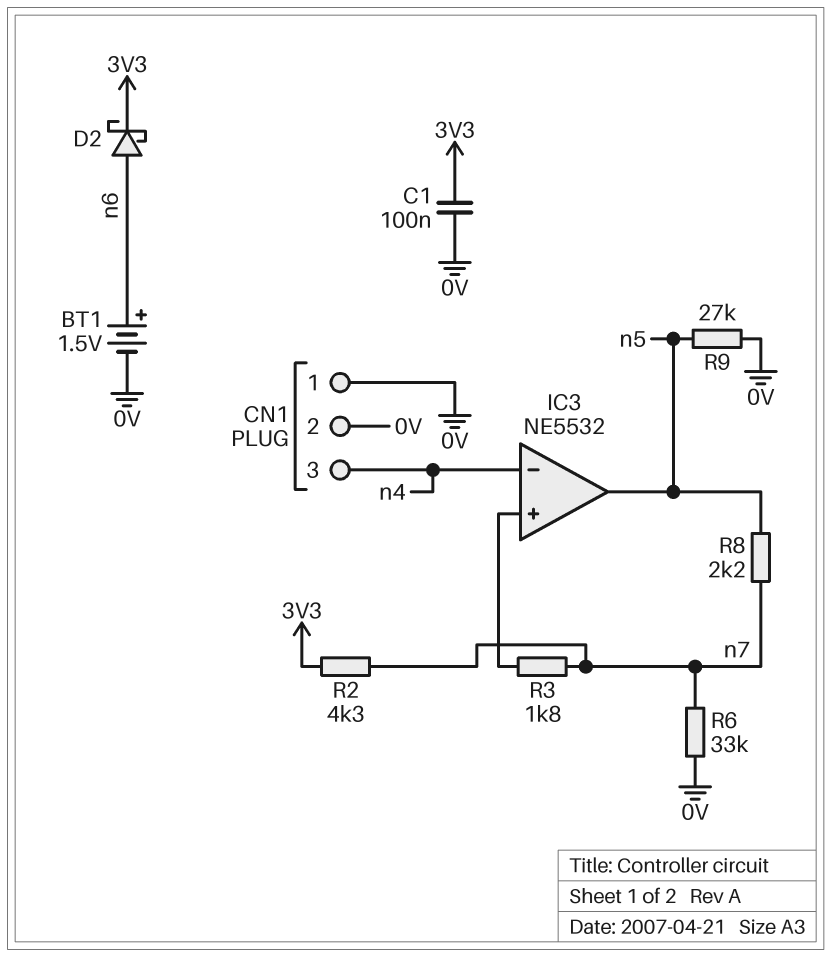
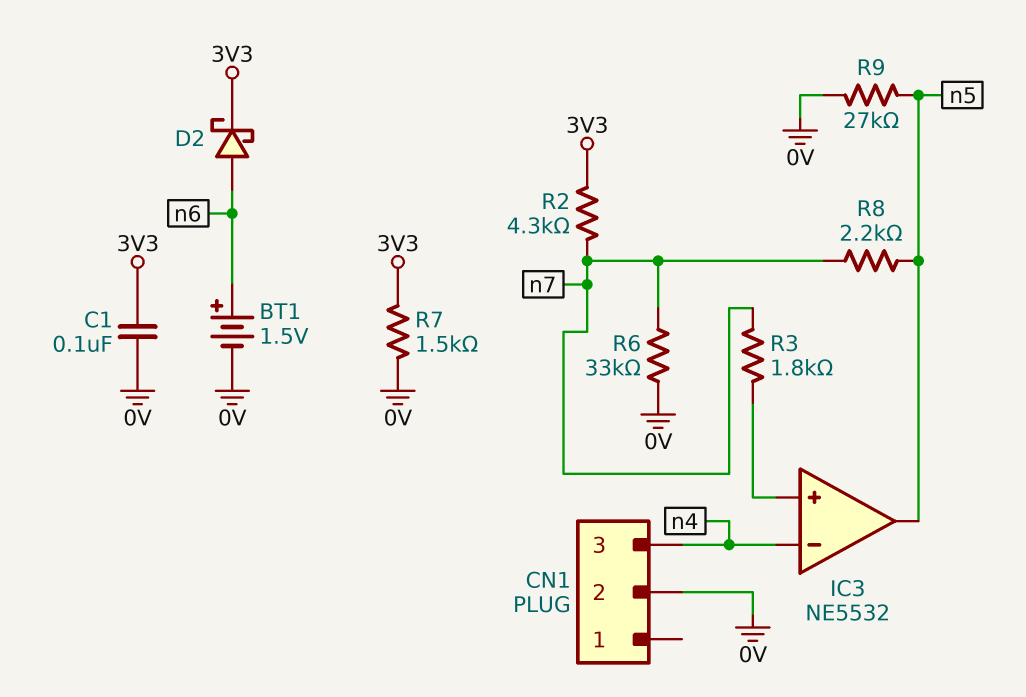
CN1 pin 1: 0V -> none
R7: none -> 1.5k (0V, 3V3)

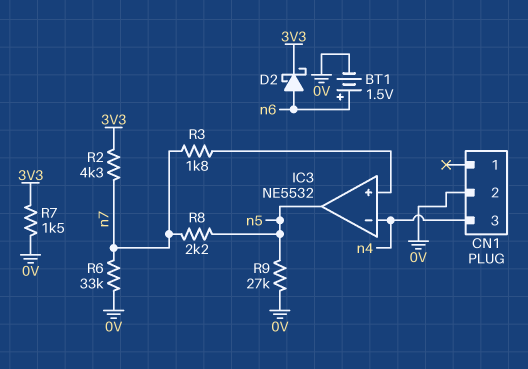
C1: 100nF (0V, 3V3) -> none

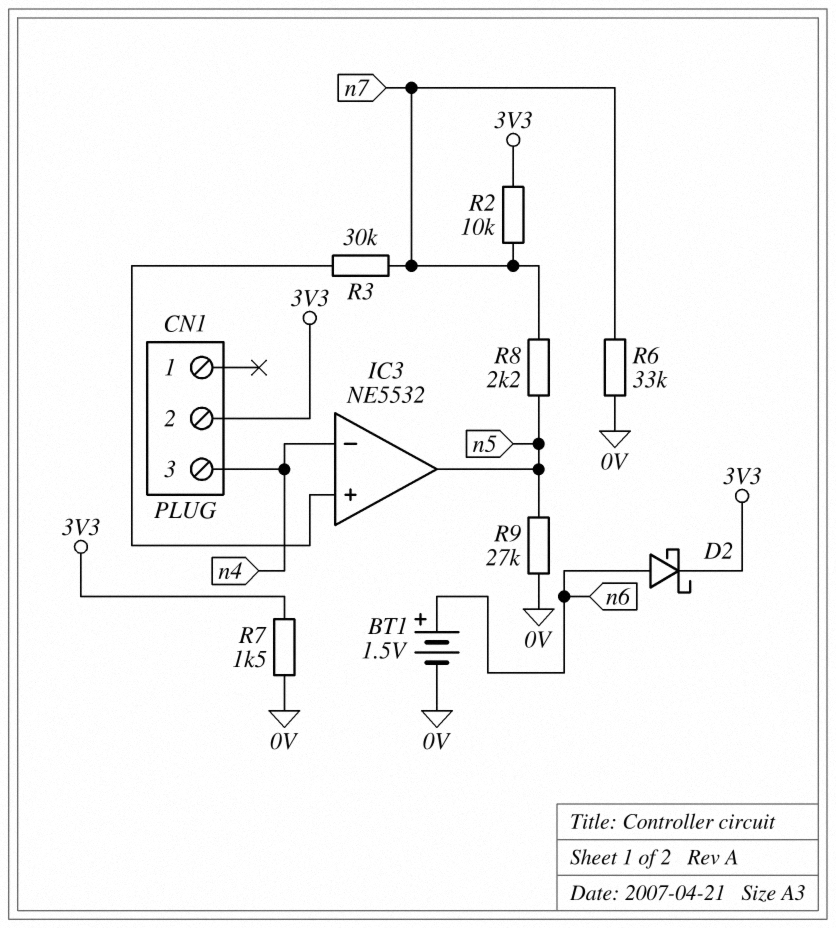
CN1 pin 2: 0V -> 3V3
R2: 4.3k (3V3, n7) -> 10k (3V3, n7)
R3: 1.8k (IC3/in+, n7) -> 30k (IC3/in+, n7)

